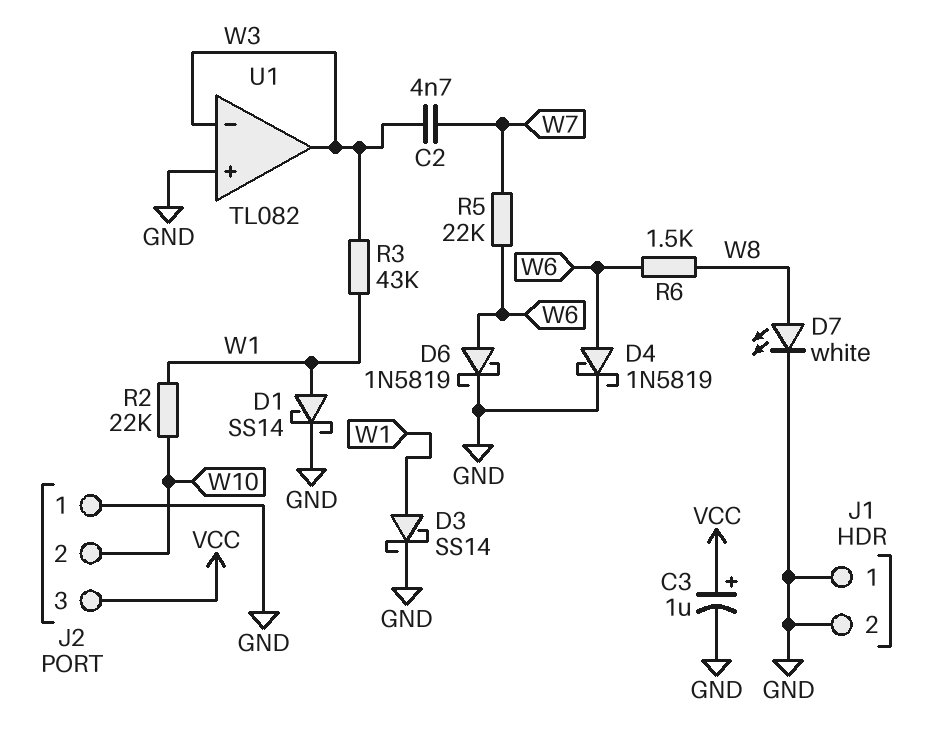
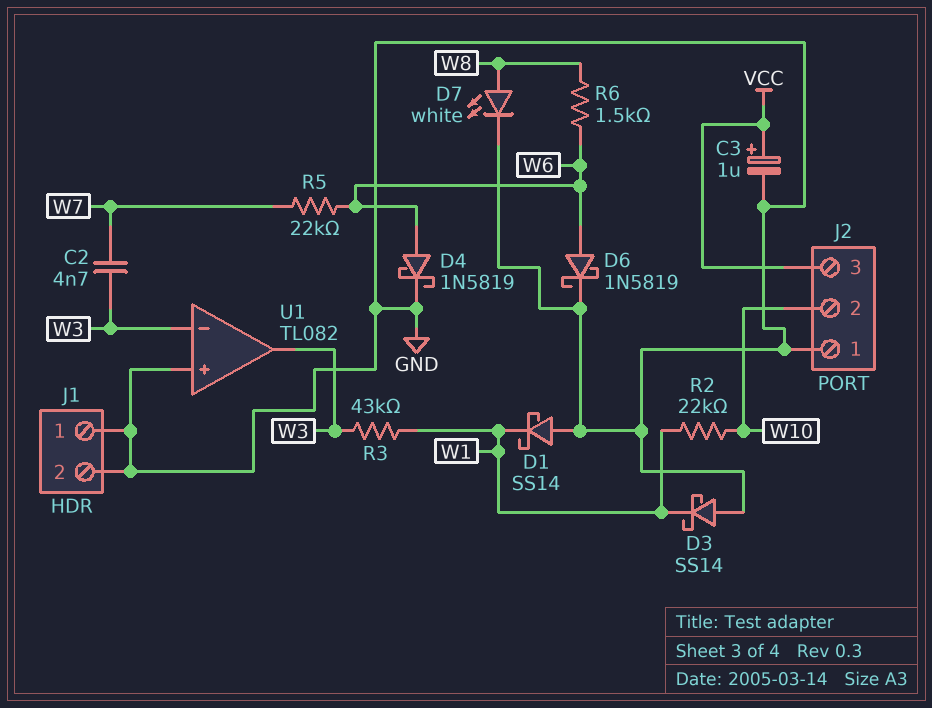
D1: schottky SS14 (A W1, K GND) -> schottky SS14 (A GND, K W1)
D3: schottky SS14 (A W1, K GND) -> schottky SS14 (A GND, K W1)

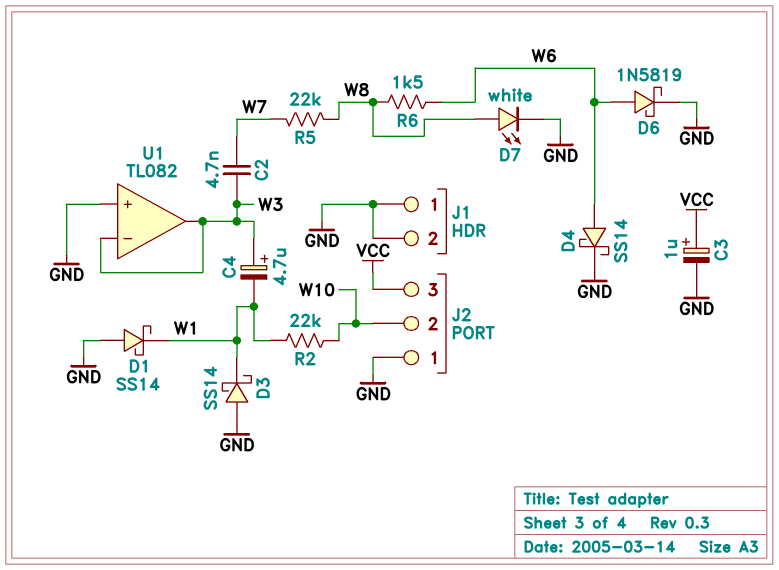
C4: none -> 4.7uF (plus W3, minus W1)
D4: schottky 1N5819 (A W6, K GND) -> schottky SS14 (A W6, K GND)
R3: 43k (W1, W3) -> none
R5: 22k (W6, W7) -> 22k (W7, W8)

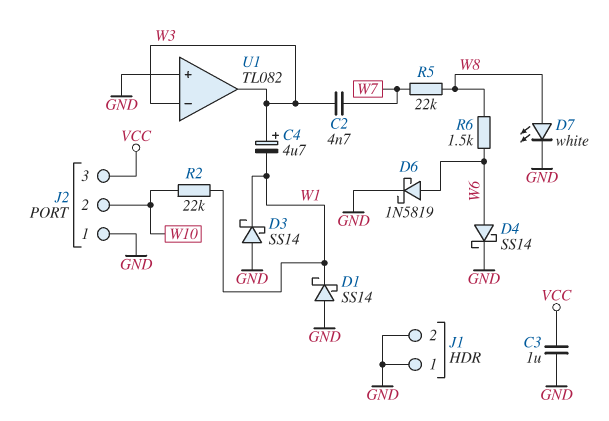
C3: 1uF (plus VCC, minus GND) -> 1uF (GND, VCC)

